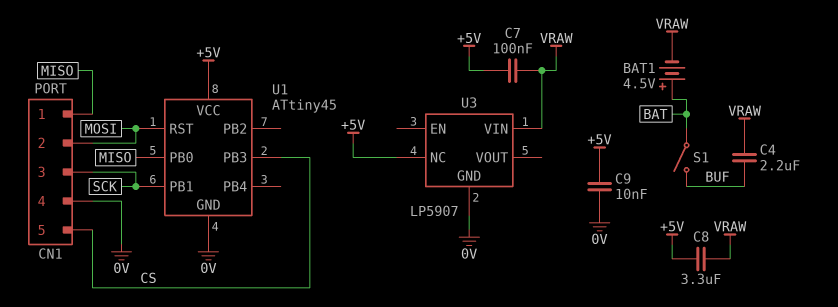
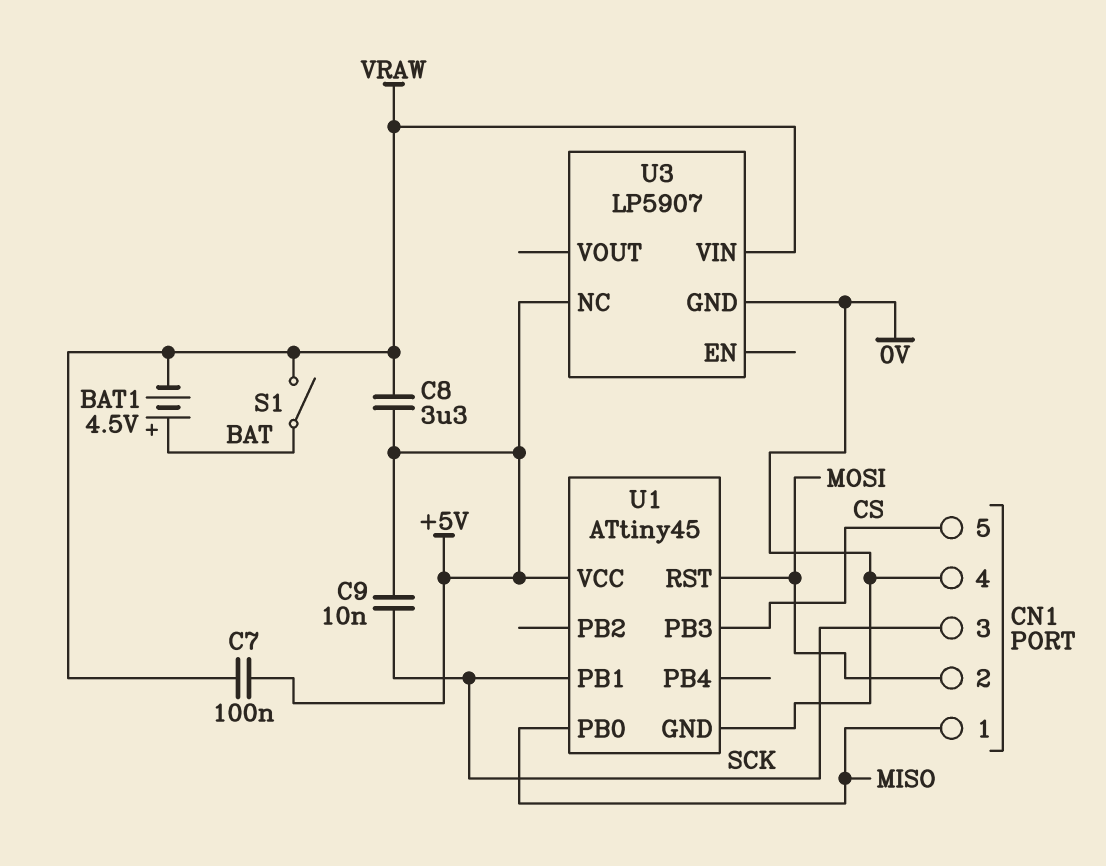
C4: 2.2uF (BUF, VRAW) -> none
C9: 10nF (+5V, 0V) -> 10nF (+5V, SCK)
S1: switch (BAT, BUF) -> switch (BAT, VRAW)

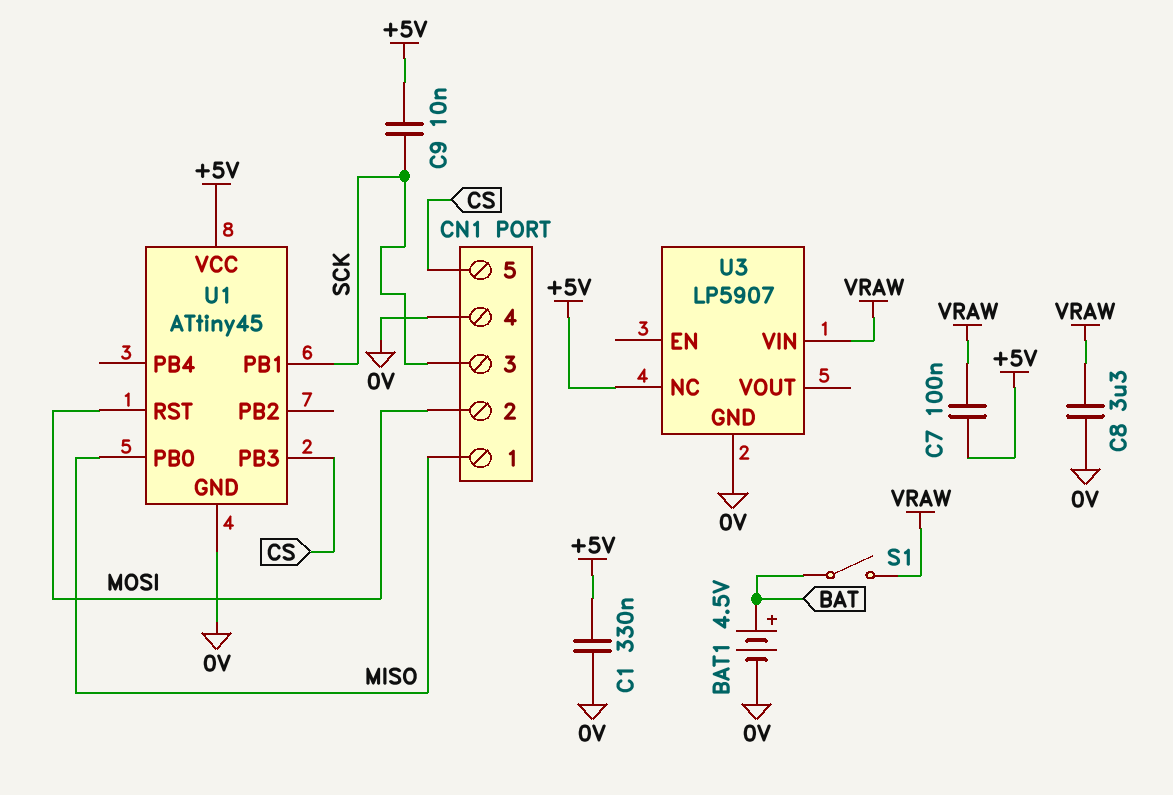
BAT1: 4.5V (plus BAT, minus VRAW) -> 4.5V (plus BAT, minus 0V)
C1: none -> 330nF (+5V, 0V)
C8: 3.3uF (+5V, VRAW) -> 3.3uF (0V, VRAW)

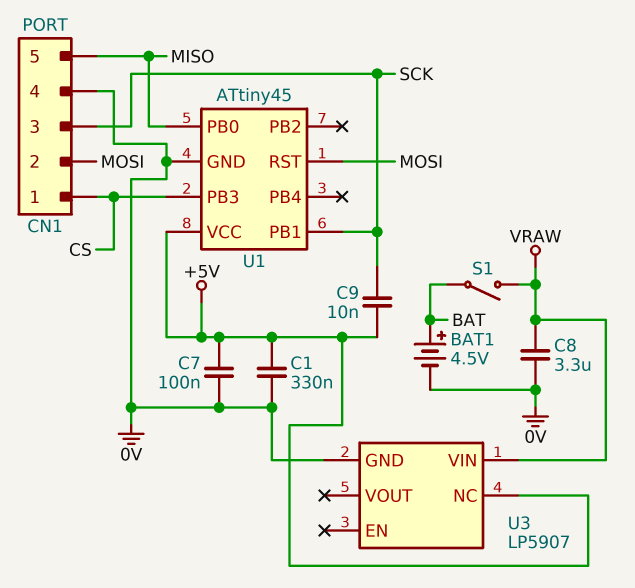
C7: 100nF (+5V, VRAW) -> 100nF (+5V, 0V)
CN1 pin 1: MISO -> CS
CN1 pin 5: CS -> MISO

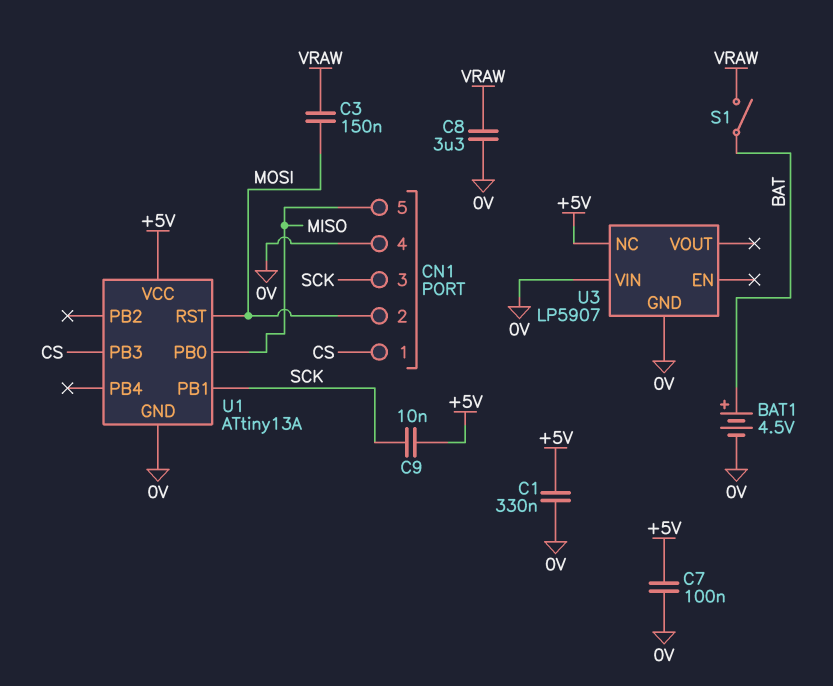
C3: none -> 150nF (MOSI, VRAW)
U1: ATtiny45 -> ATtiny13A
U3 pin VIN: VRAW -> 0V

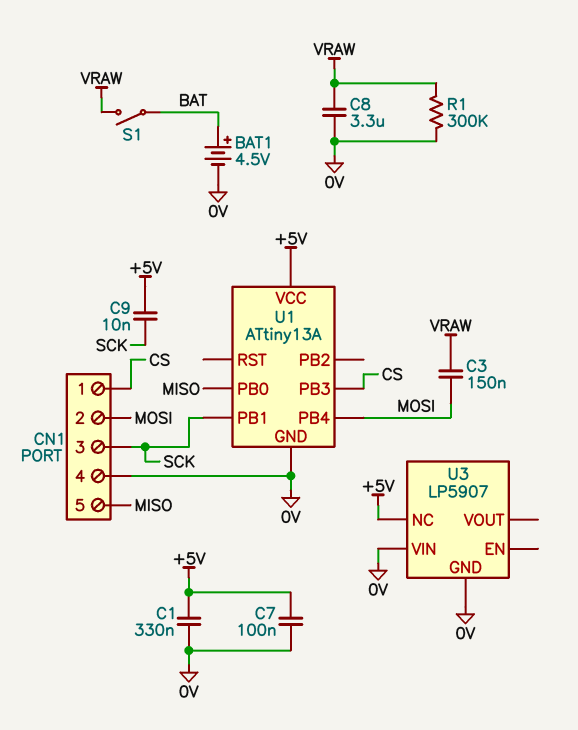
R1: none -> 300k (0V, VRAW)
U1 pin PB4: none -> MOSI
U1 pin RST: MOSI -> none

